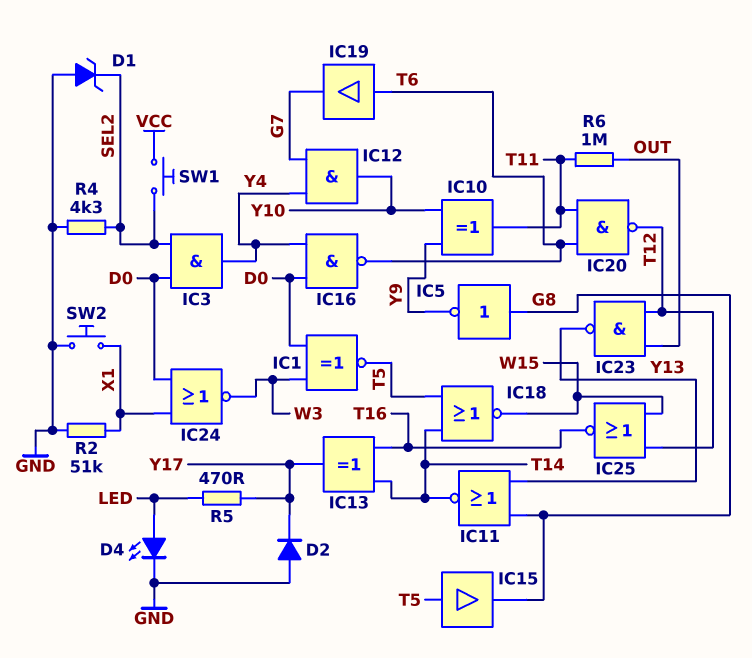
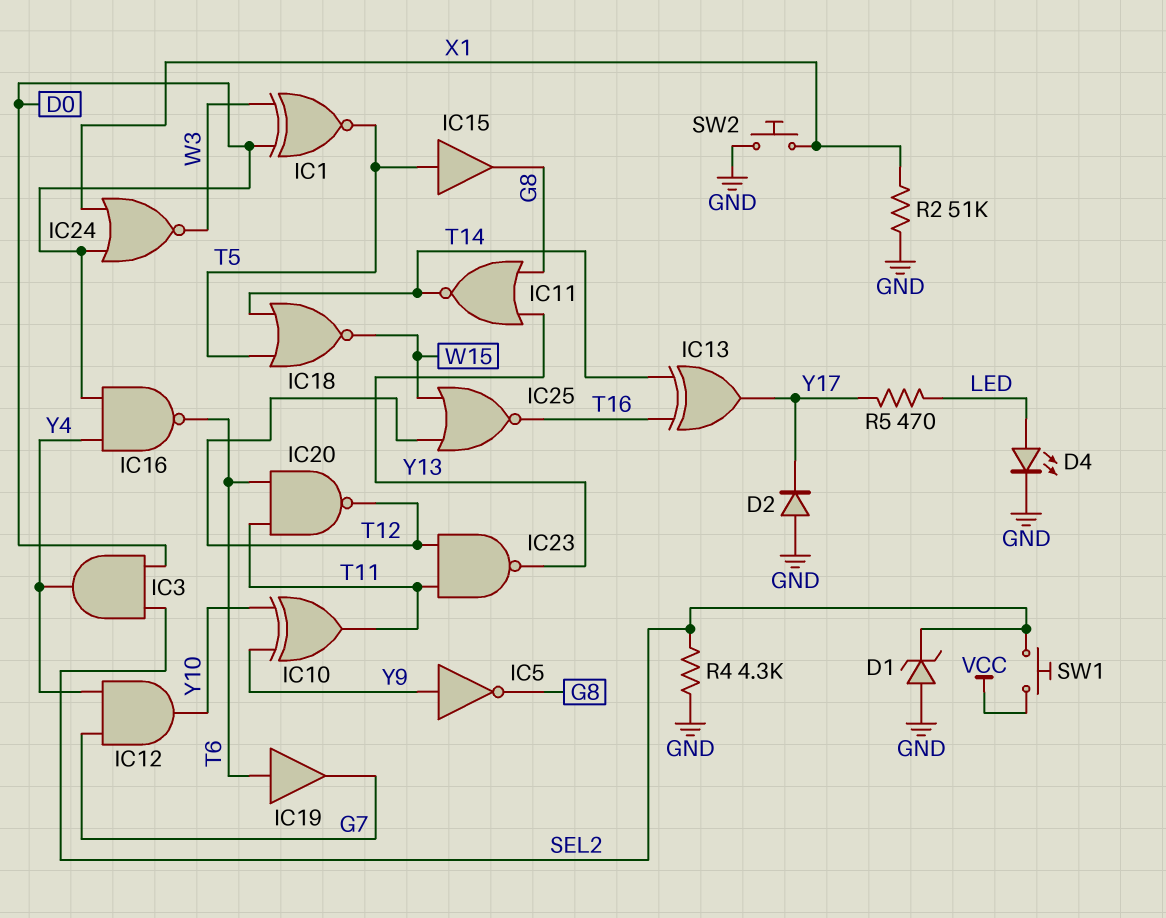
IC5: NOT (in G8, out Y9) -> NOT (in Y9, out G8)
IC23: NAND (in OUT, in T12, out Y13) -> NAND (in T11, in T12, out Y13)
R6: 1M (OUT, T11) -> none

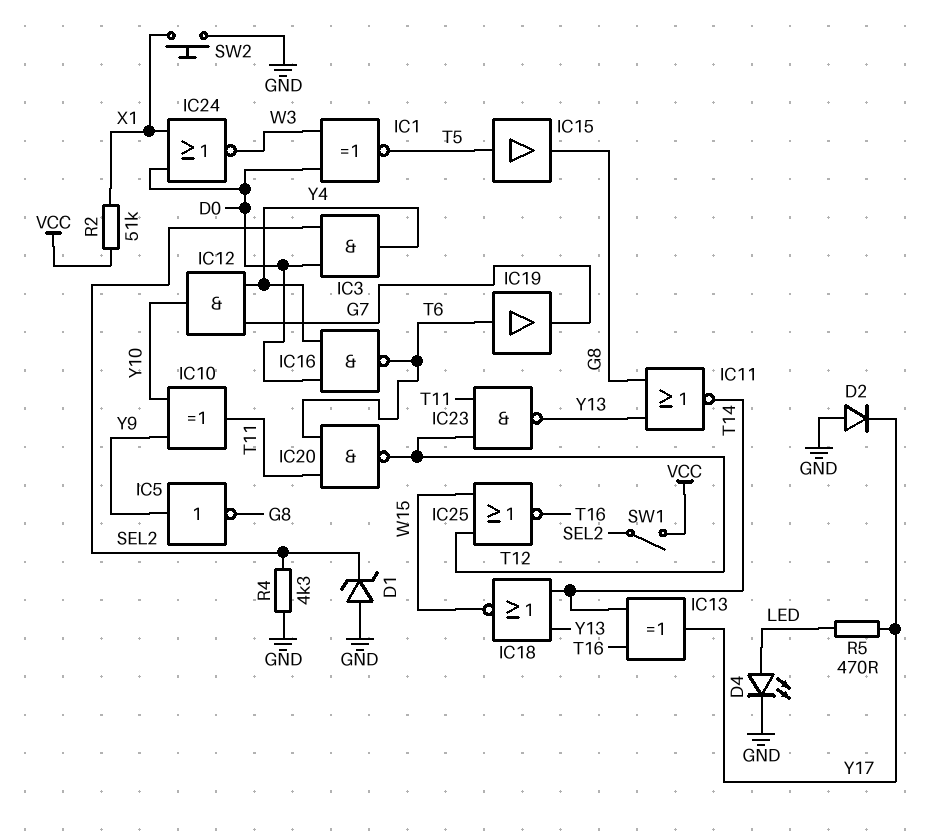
IC18: NOR (in T5, in T14, out W15) -> NOR (in T14, in Y13, out W15)
R2: 51k (GND, X1) -> 51k (VCC, X1)
SW1: button (SEL2, VCC) -> switch (SEL2, VCC)

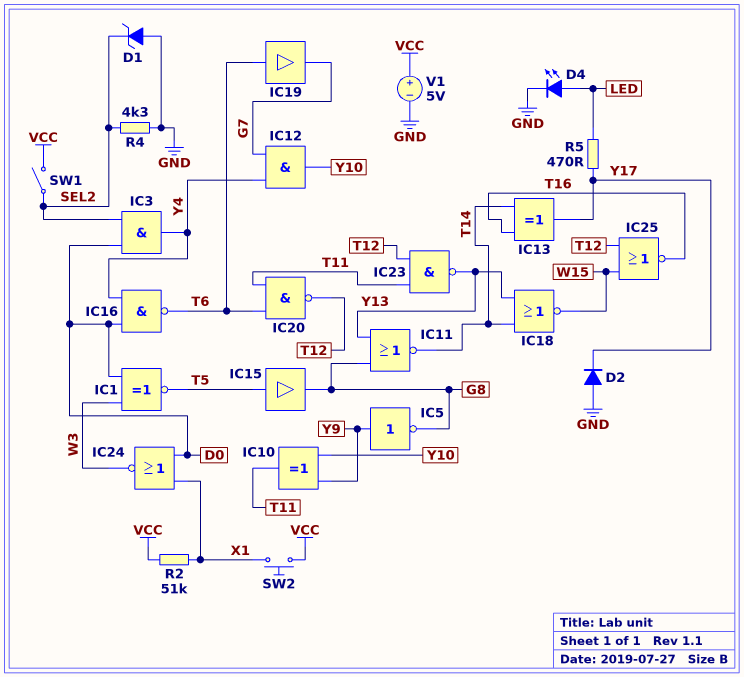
SW2: button (GND, X1) -> button (VCC, X1)
V1: none -> 5V (plus VCC, minus GND)

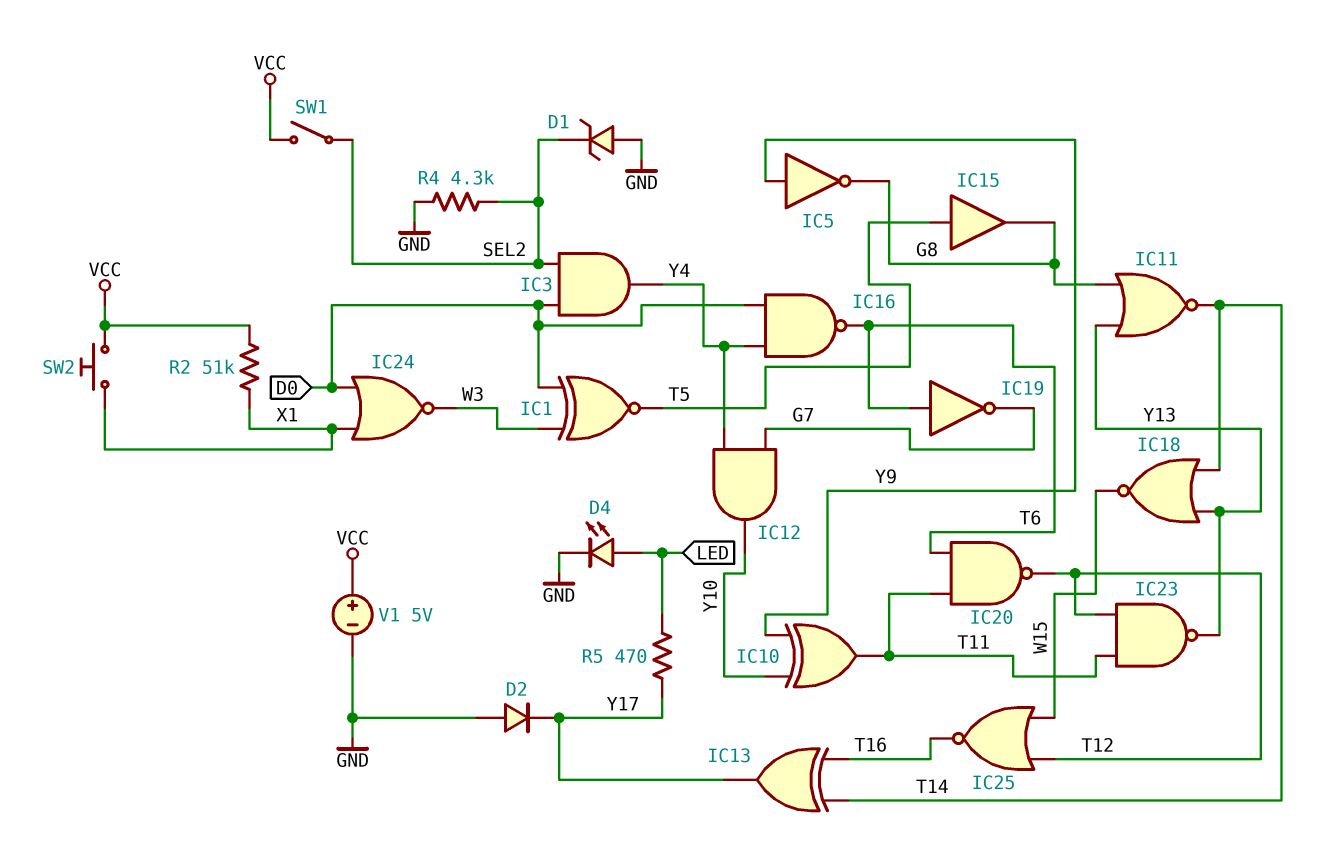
IC19: buffer (in T6, out G7) -> NOT (in T6, out G7)

